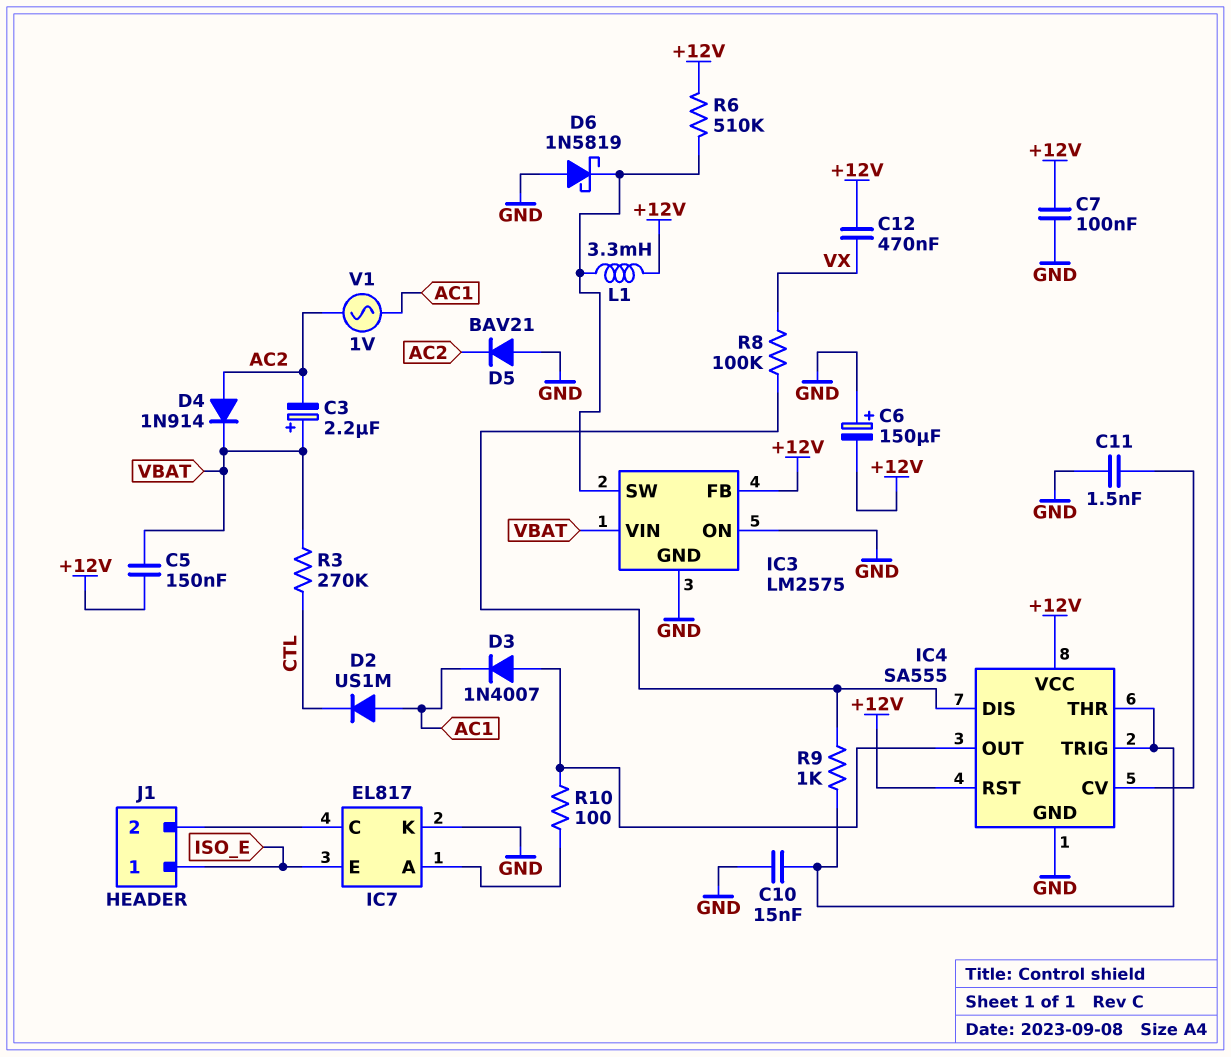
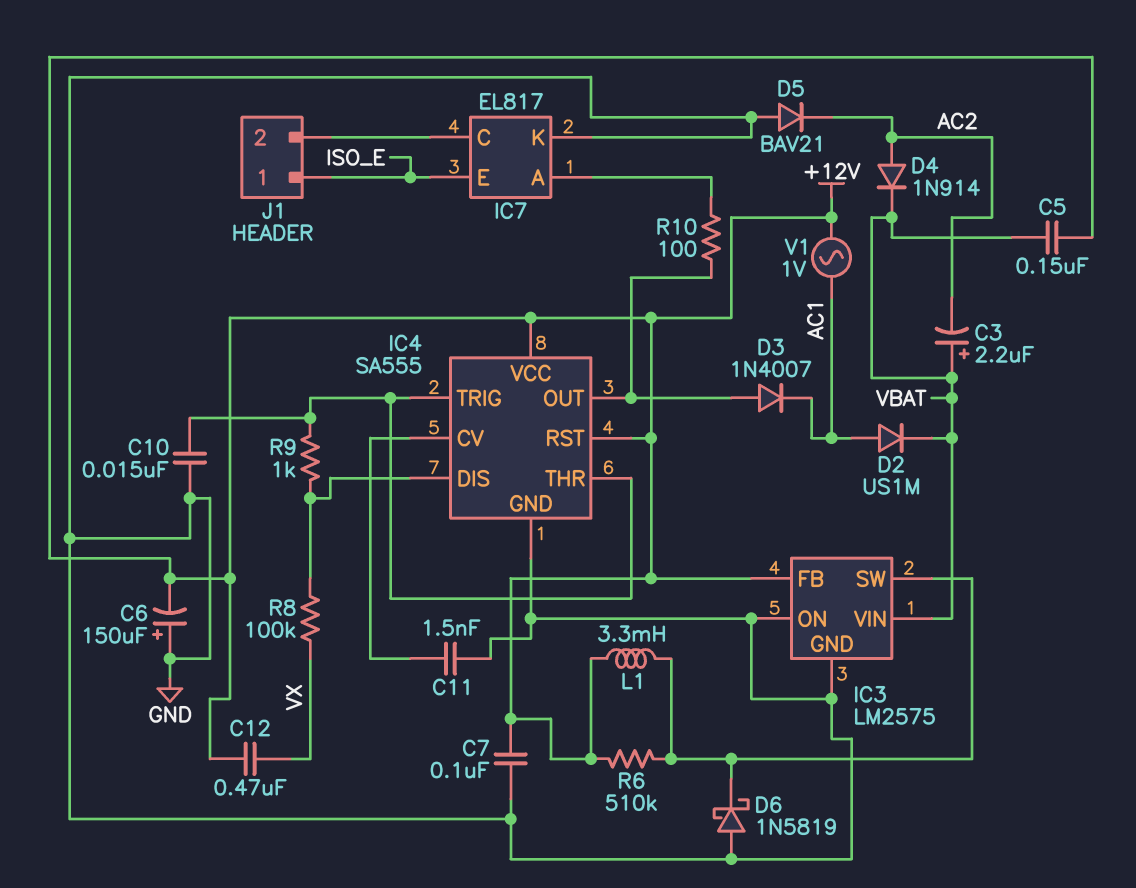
D2: diode US1M (A AC1, K CTL) -> diode US1M (A AC1, K VBAT)
R3: 270k (CTL, VBAT) -> none
V1: AC 1V (AC1, AC2) -> AC 1V (+12V, AC1)

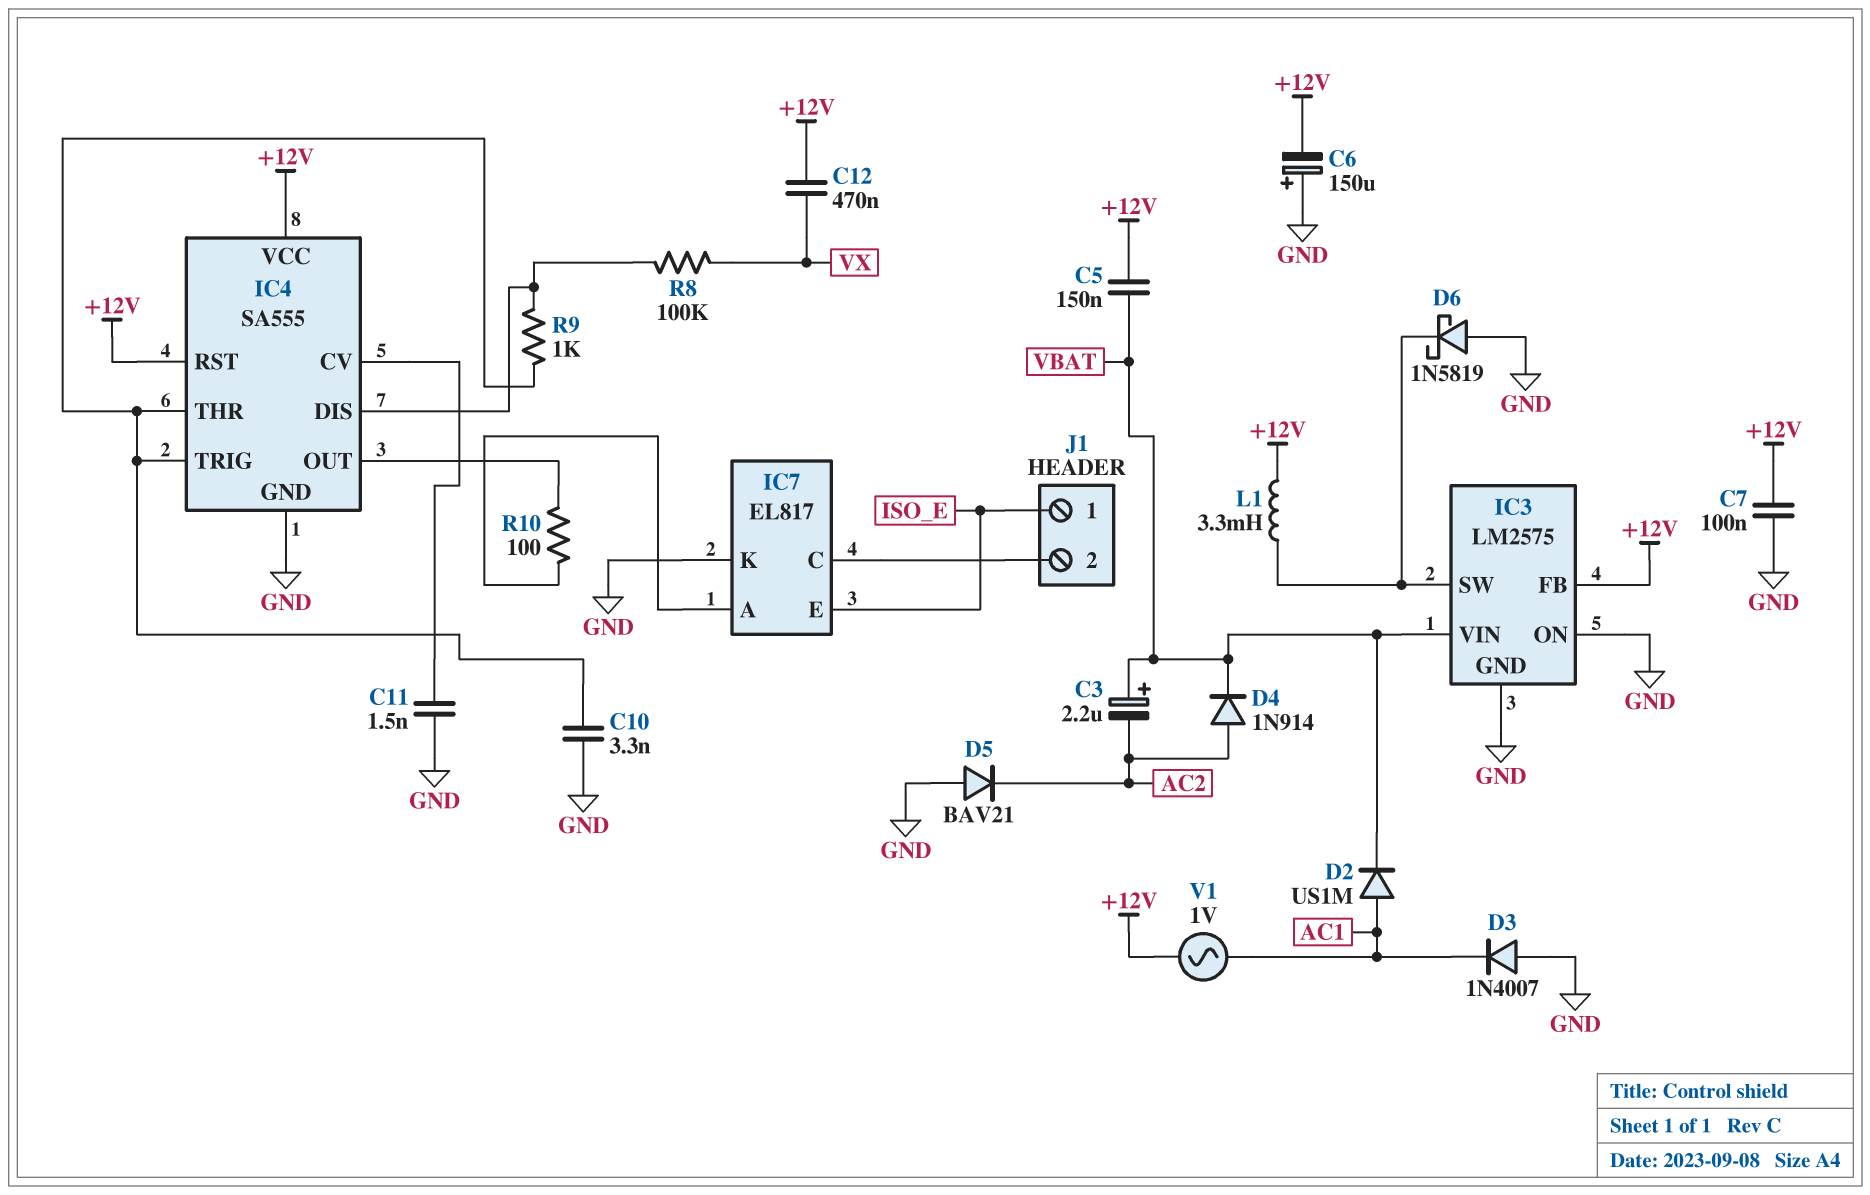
C10: 15nF (GND, IC4/THR) -> 3.3nF (GND, IC4/THR)
D3: diode 1N4007 (A IC4/OUT, K AC1) -> diode 1N4007 (A GND, K AC1)
R6: 510k (+12V, IC3/SW) -> none

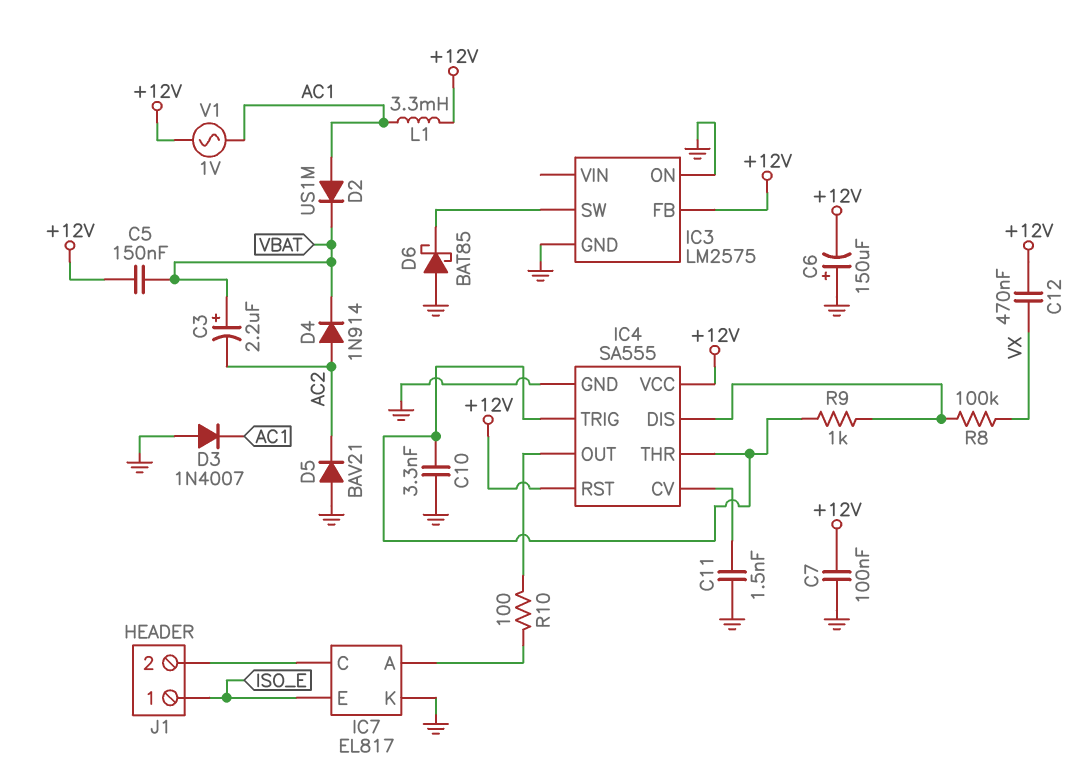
D6: schottky 1N5819 (A GND, K IC3/SW) -> schottky BAT85 (A GND, K IC3/SW)
IC3 pin VIN: VBAT -> none
L1: 3.3mH (+12V, IC3/SW) -> 3.3mH (+12V, AC1)

